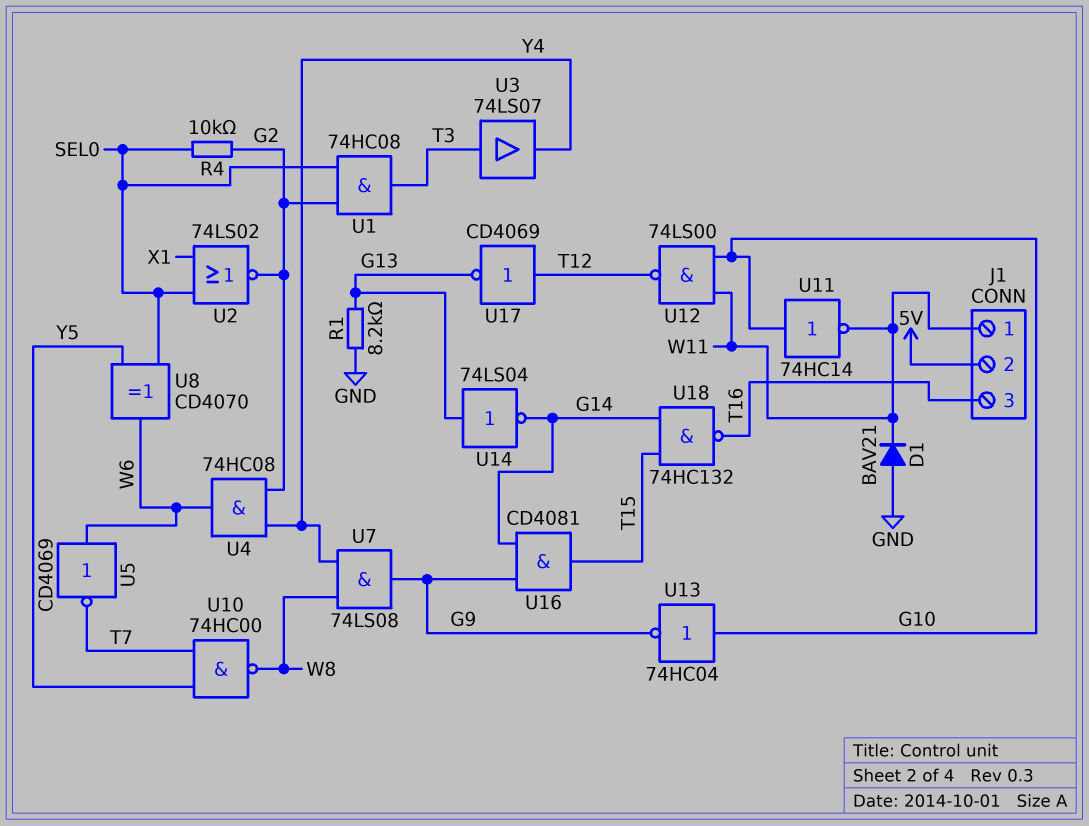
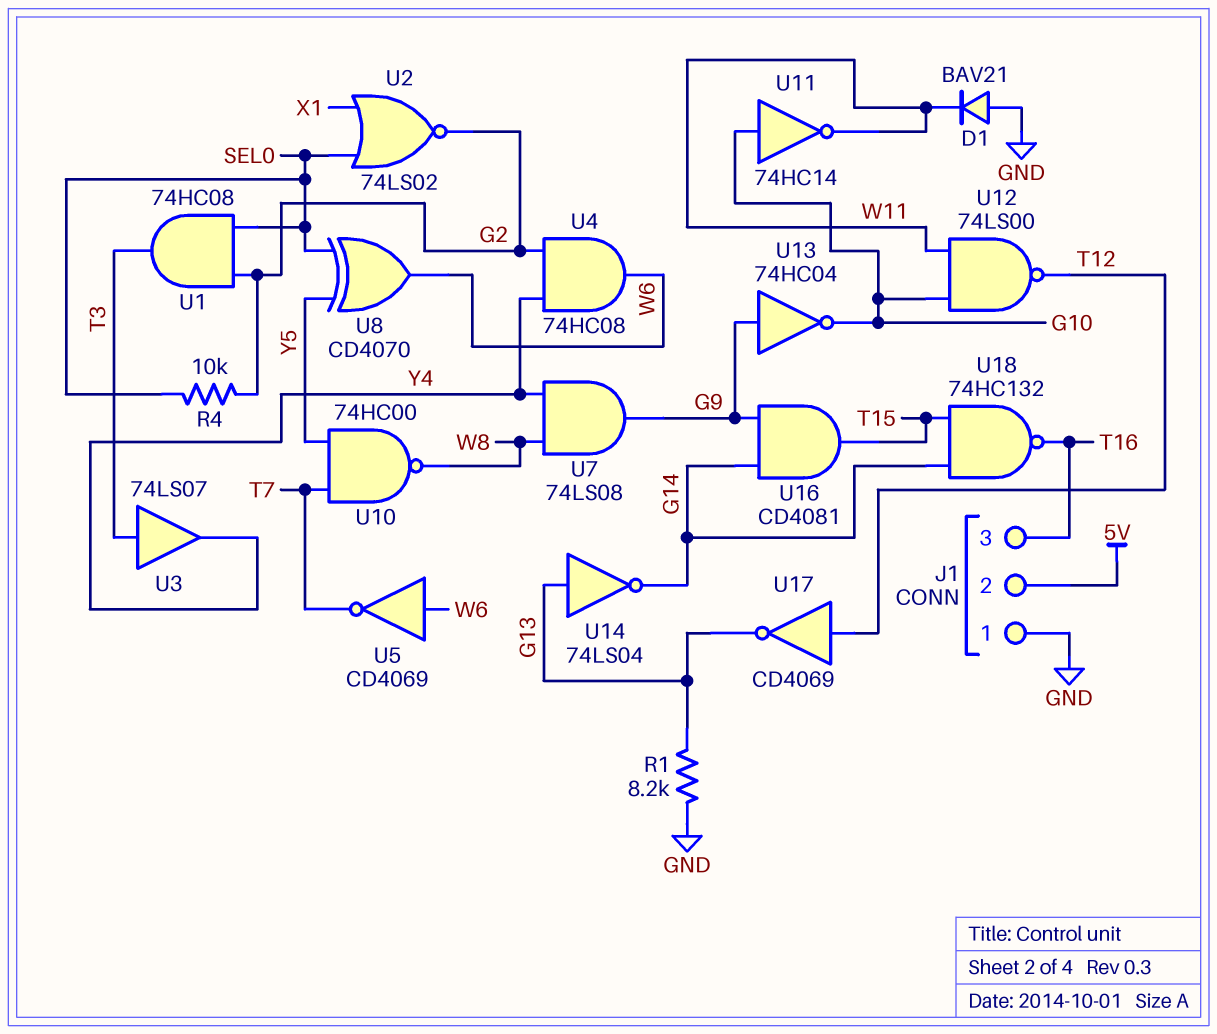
J1 pin 1: W11 -> GND
U13: NOT 74HC04 (in G10, out G9) -> NOT 74HC04 (in G9, out G10)

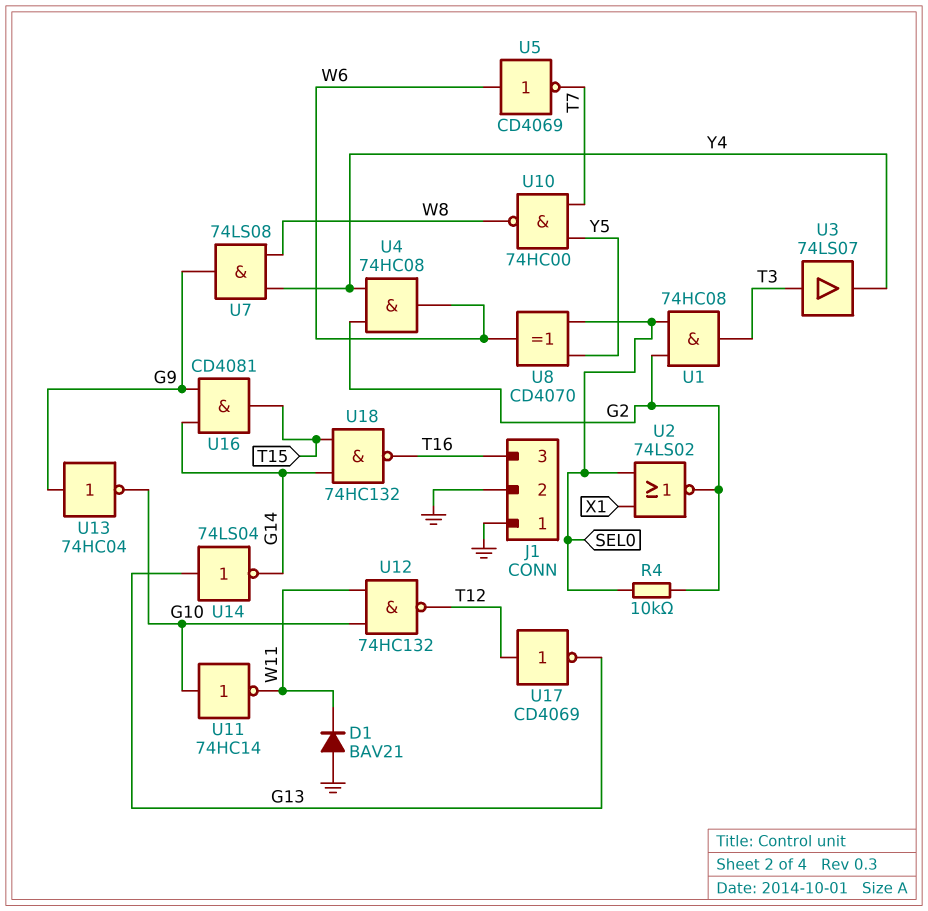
J1 pin 2: 5V -> GND
R1: 8.2k (G13, GND) -> none
U12: NAND 74LS00 (in G10, in W11, out T12) -> NAND 74HC132 (in G10, in W11, out T12)

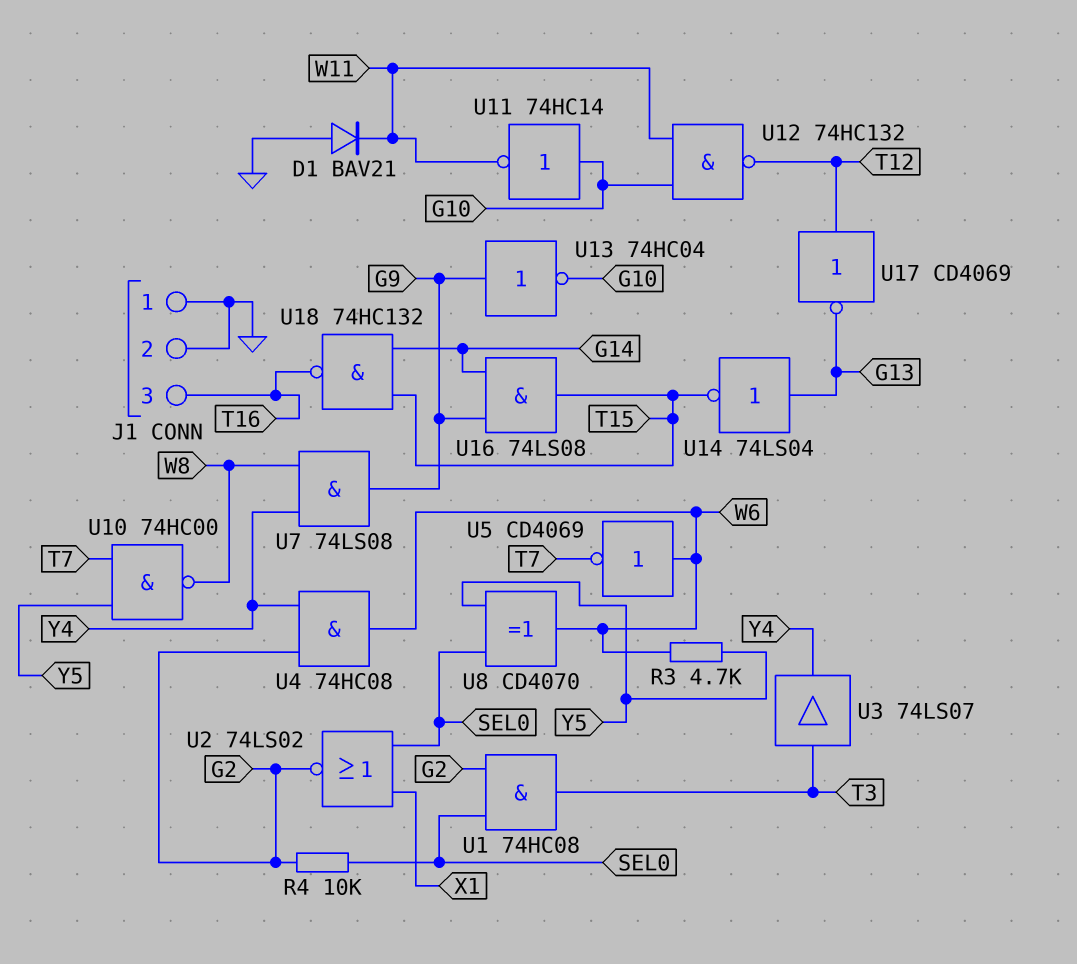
R3: none -> 4.7k (W6, Y5)
U14: NOT 74LS04 (in G13, out G14) -> NOT 74LS04 (in G13, out T15)
U16: AND CD4081 (in G9, in G14, out T15) -> AND 74LS08 (in G9, in G14, out T15)

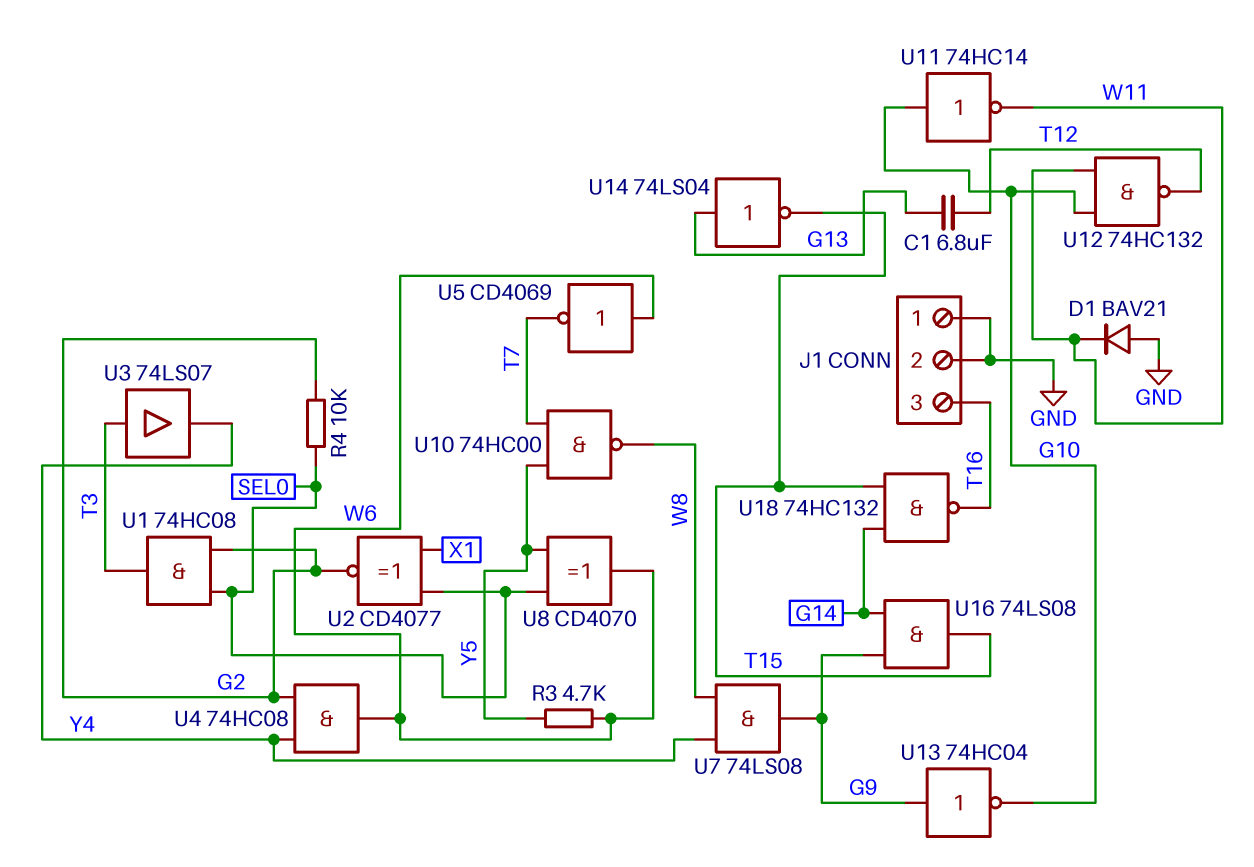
C1: none -> 6.8uF (G13, T12)
U2: NOR 74LS02 (in SEL0, in X1, out G2) -> XNOR CD4077 (in SEL0, in X1, out G2)
U17: NOT CD4069 (in T12, out G13) -> none

